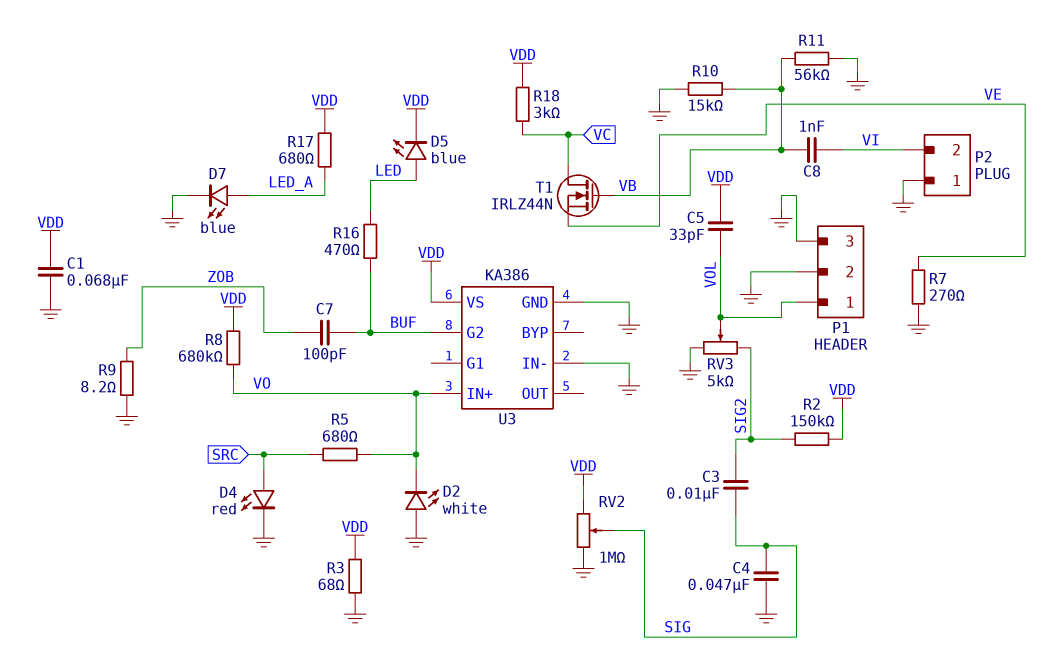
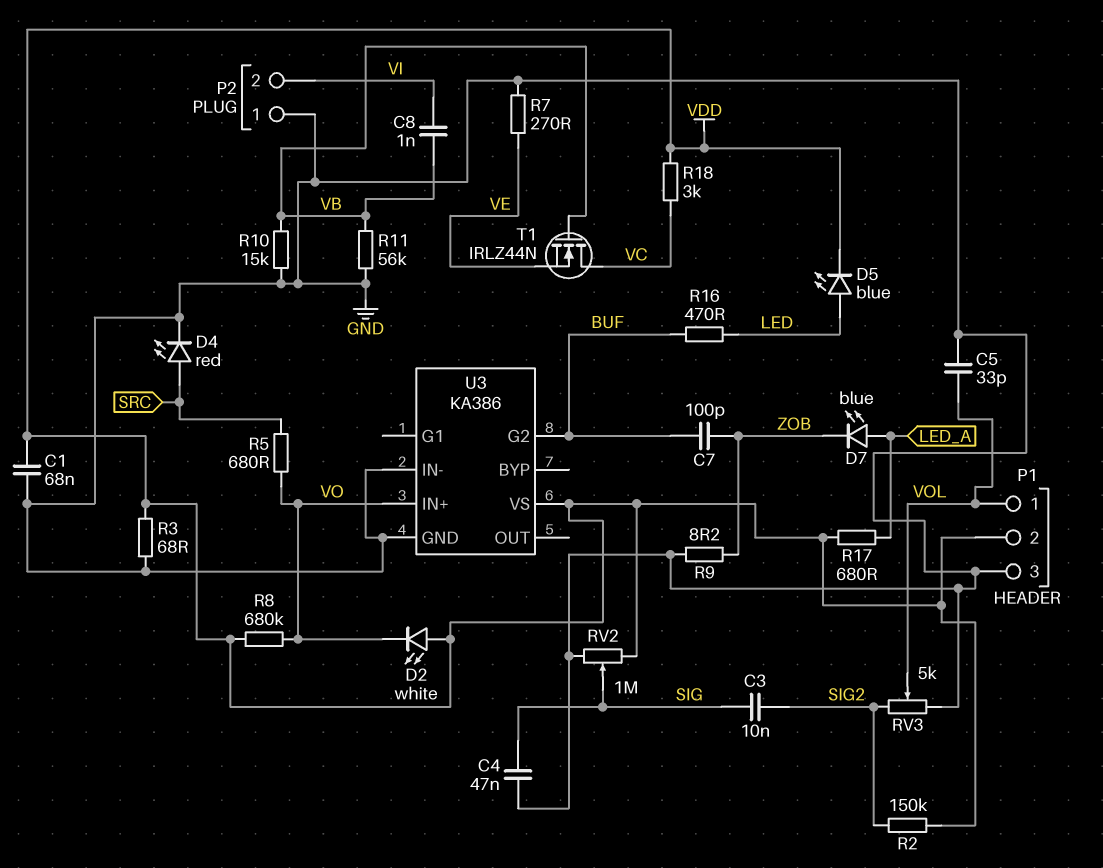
C5: 33pF (VDD, VOL) -> 33pF (GND, VOL)
D2: LED white (A GND, K VO) -> LED white (A VDD, K VO)
D7: LED blue (A LED_A, K GND) -> LED blue (A LED_A, K ZOB)
P1 pin 2: GND -> VDD

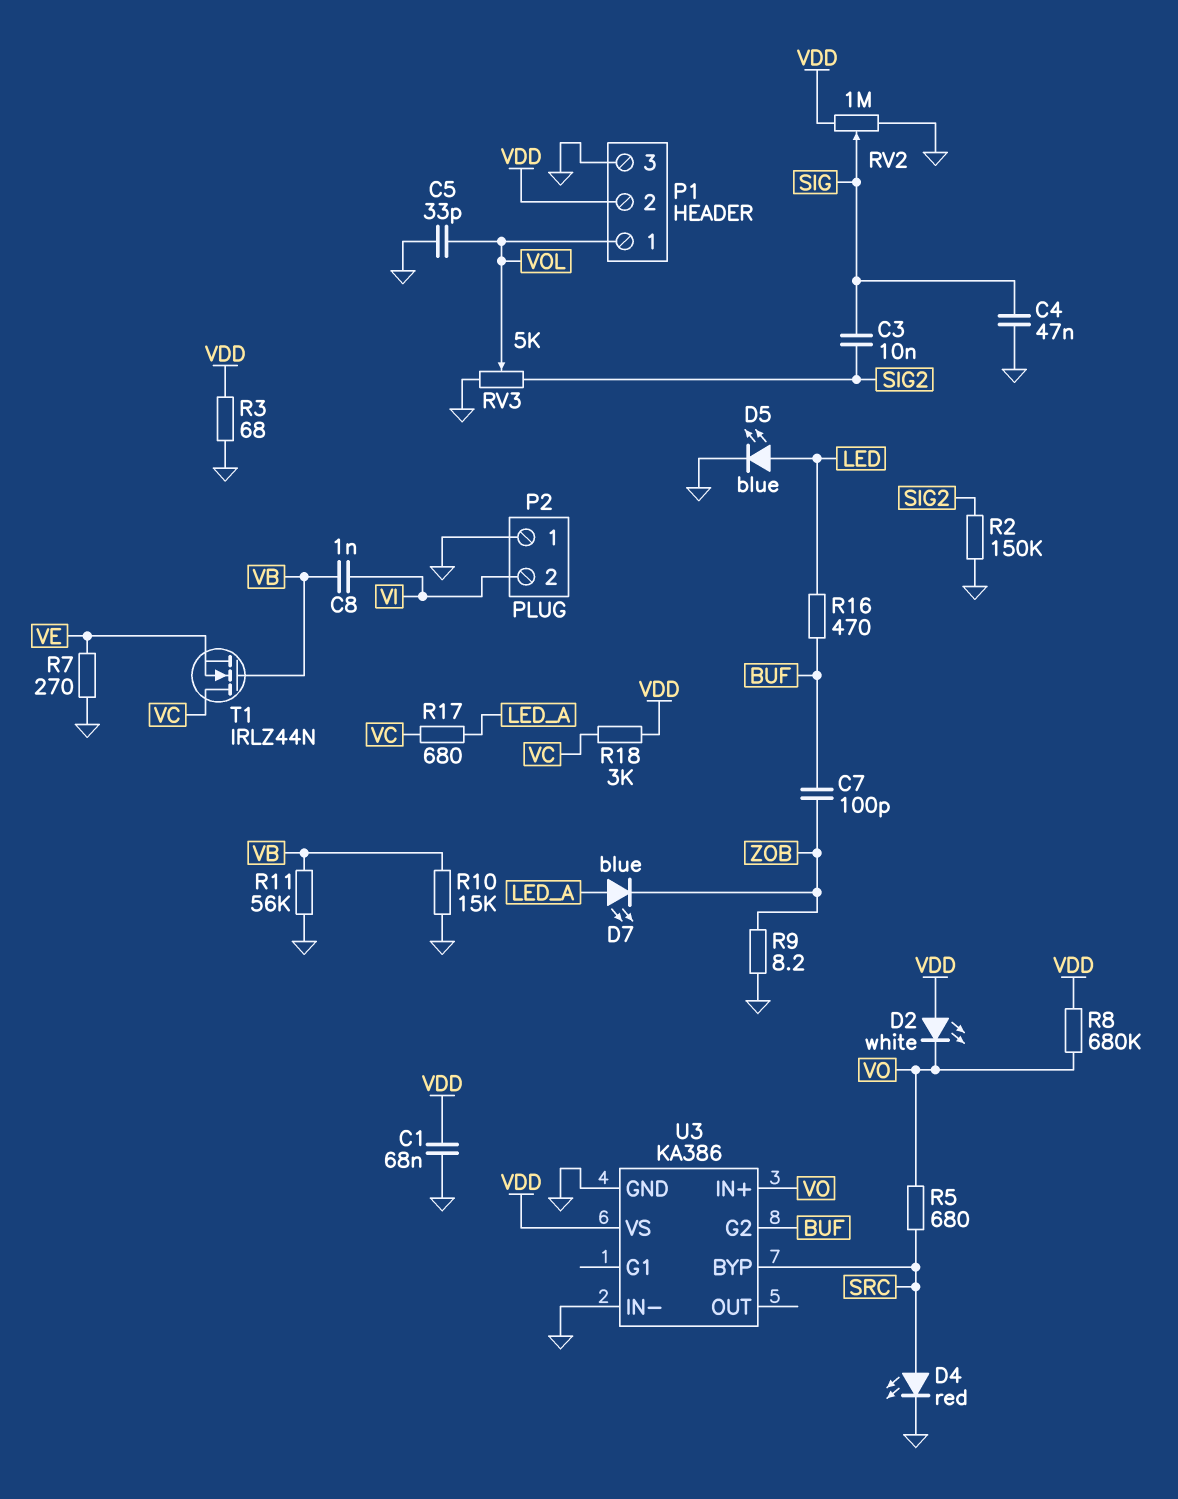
D5: LED blue (A LED, K VDD) -> LED blue (A LED, K GND)
R2: 150k (SIG2, VDD) -> 150k (GND, SIG2)
R17: 680 (LED_A, VDD) -> 680 (LED_A, VC)
U3 pin BYP: none -> SRC

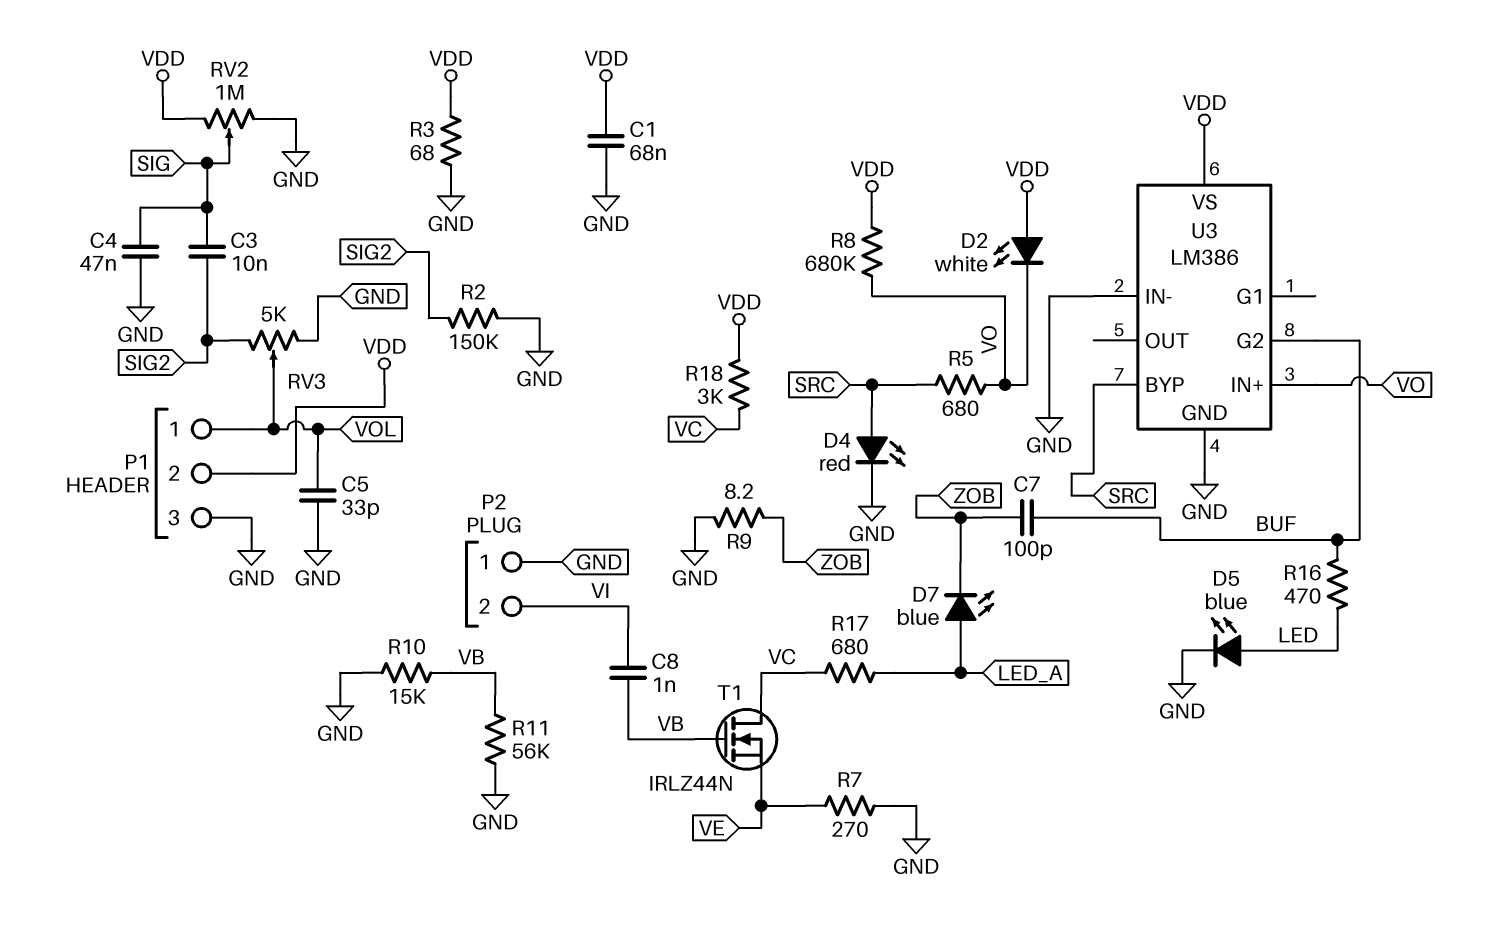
U3: KA386 -> LM386

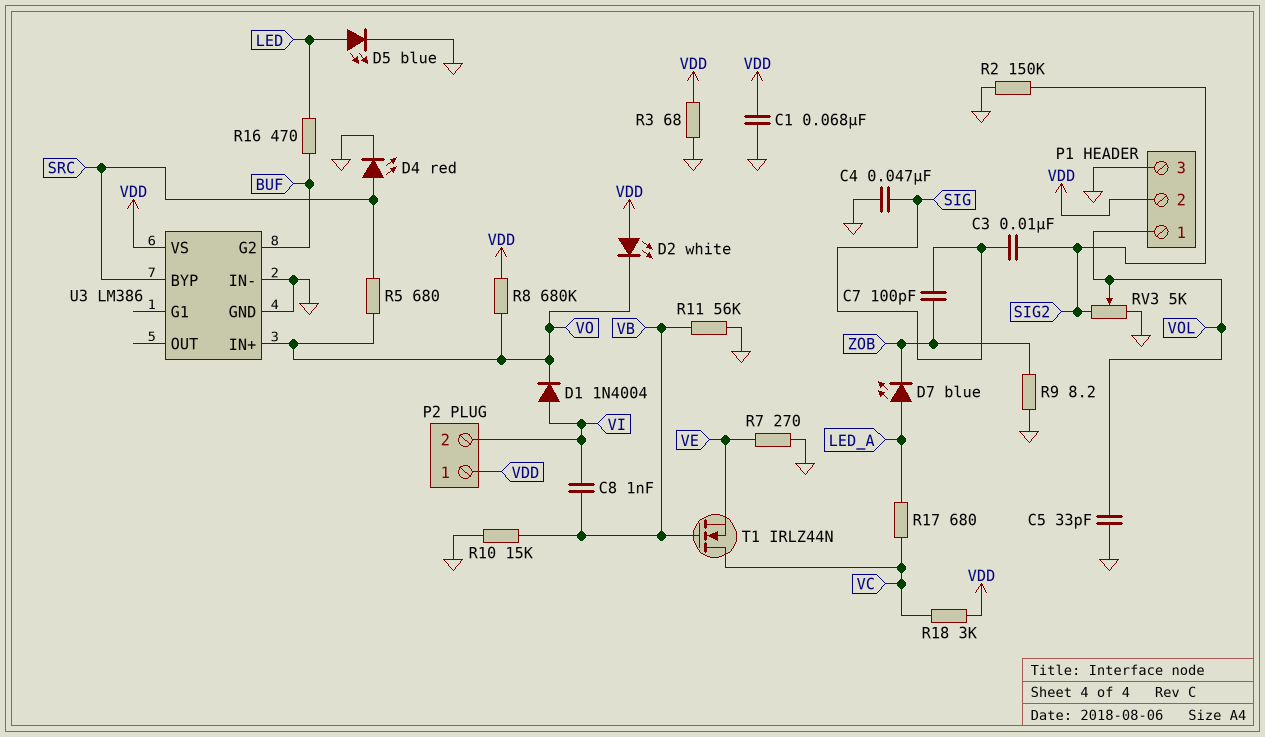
C7: 100pF (BUF, ZOB) -> 100pF (SIG, ZOB)
D1: none -> diode 1N4004 (A VI, K VO)
P2 pin 1: GND -> VDD
RV2: 1M (GND, VDD, wiper SIG) -> none

